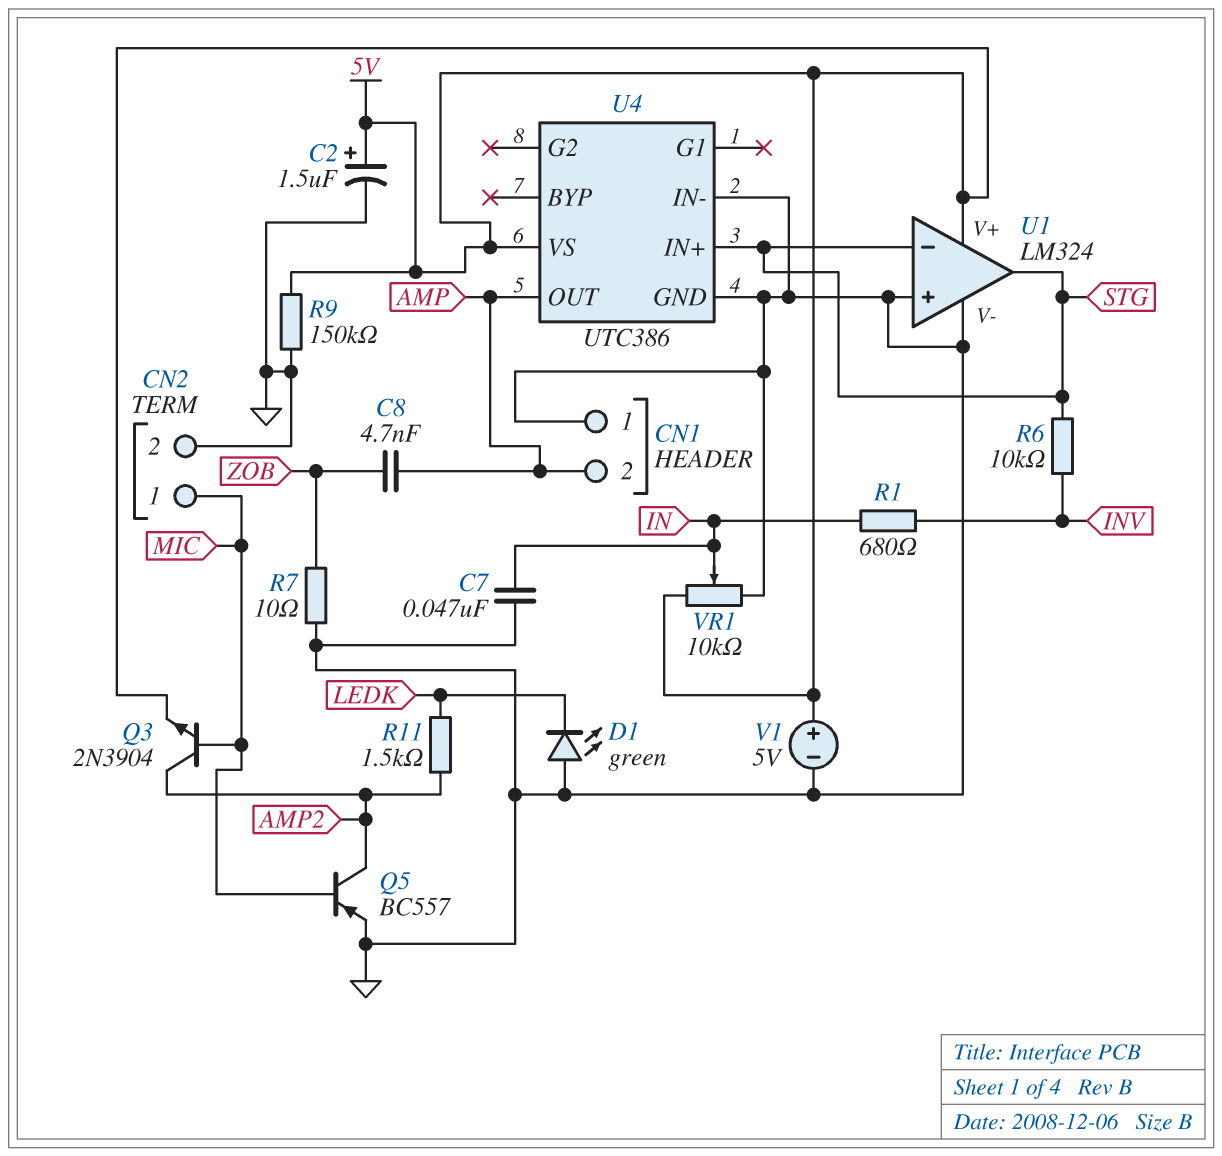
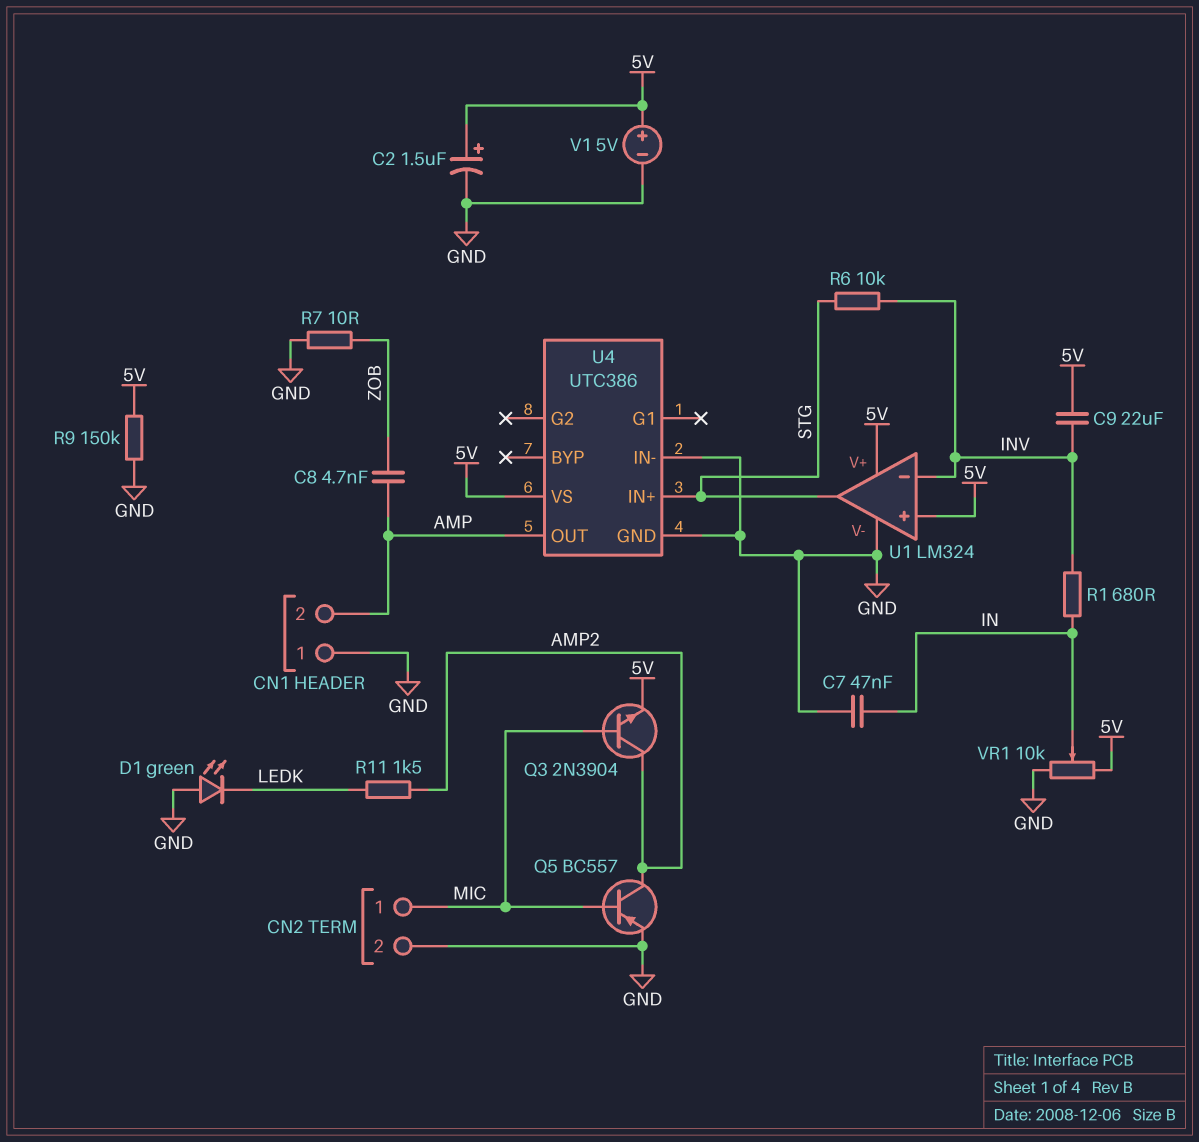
C9: none -> 22uF (5V, INV)
U1 pin in+: GND -> 5V
U1 pin in-: STG -> INV

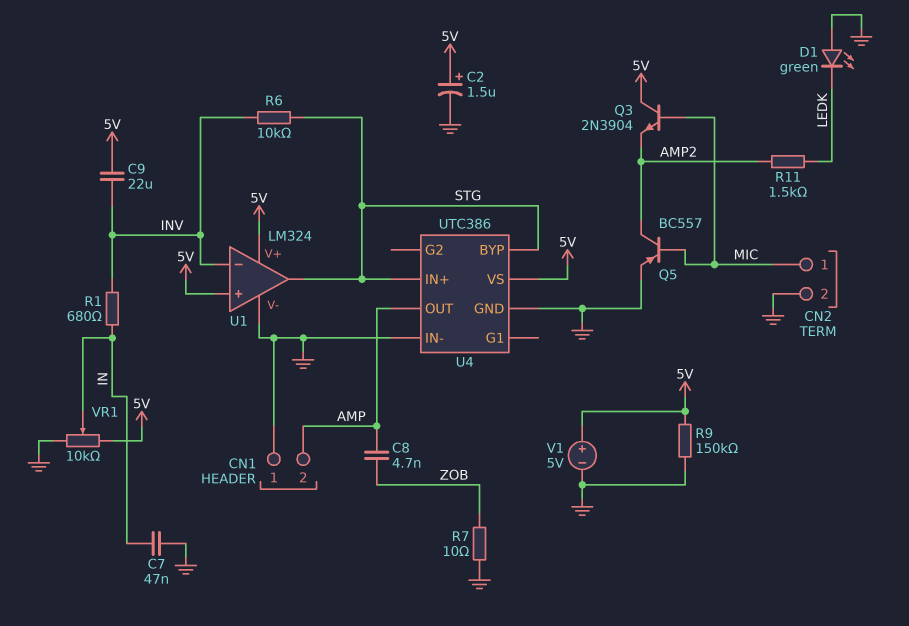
Q3: NPN 2N3904 (B MIC, C AMP2, E 5V) -> NPN 2N3904 (B MIC, C 5V, E AMP2)
U4 pin BYP: none -> STG

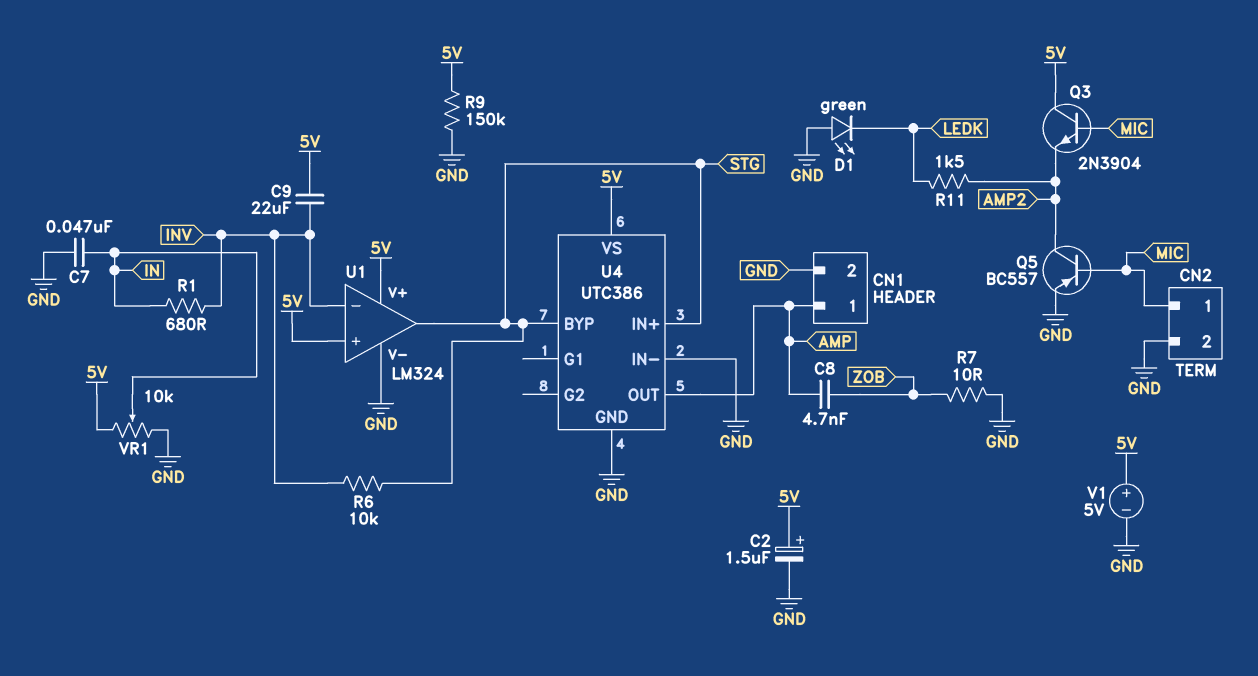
CN1 pin 1: GND -> AMP
CN1 pin 2: AMP -> GND

